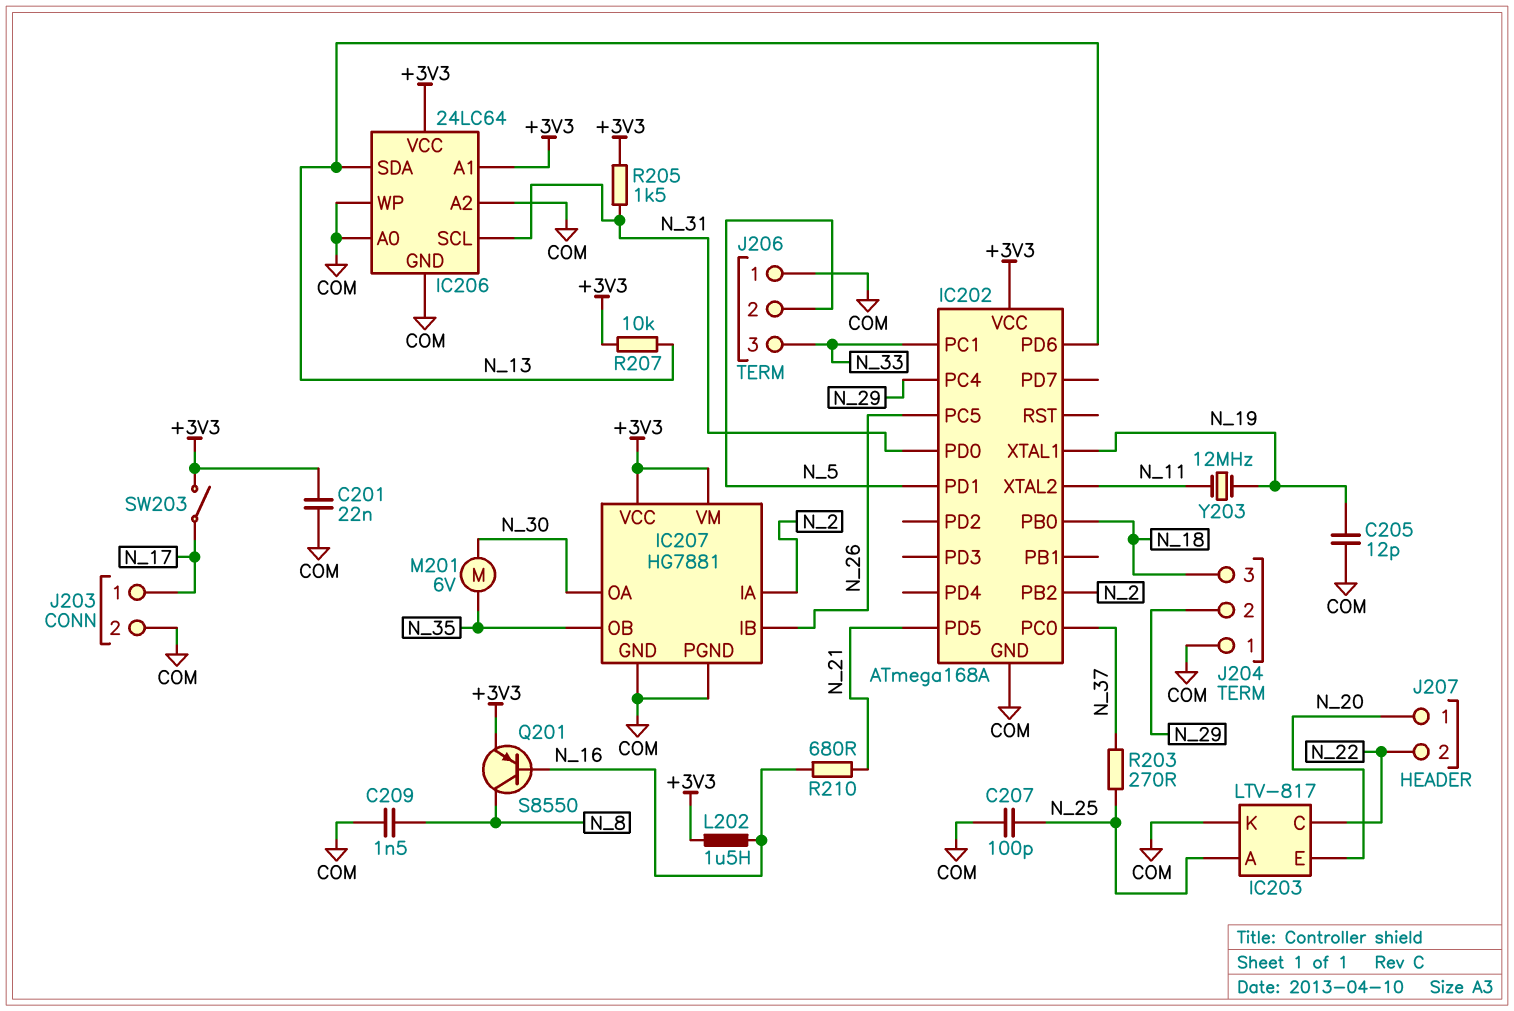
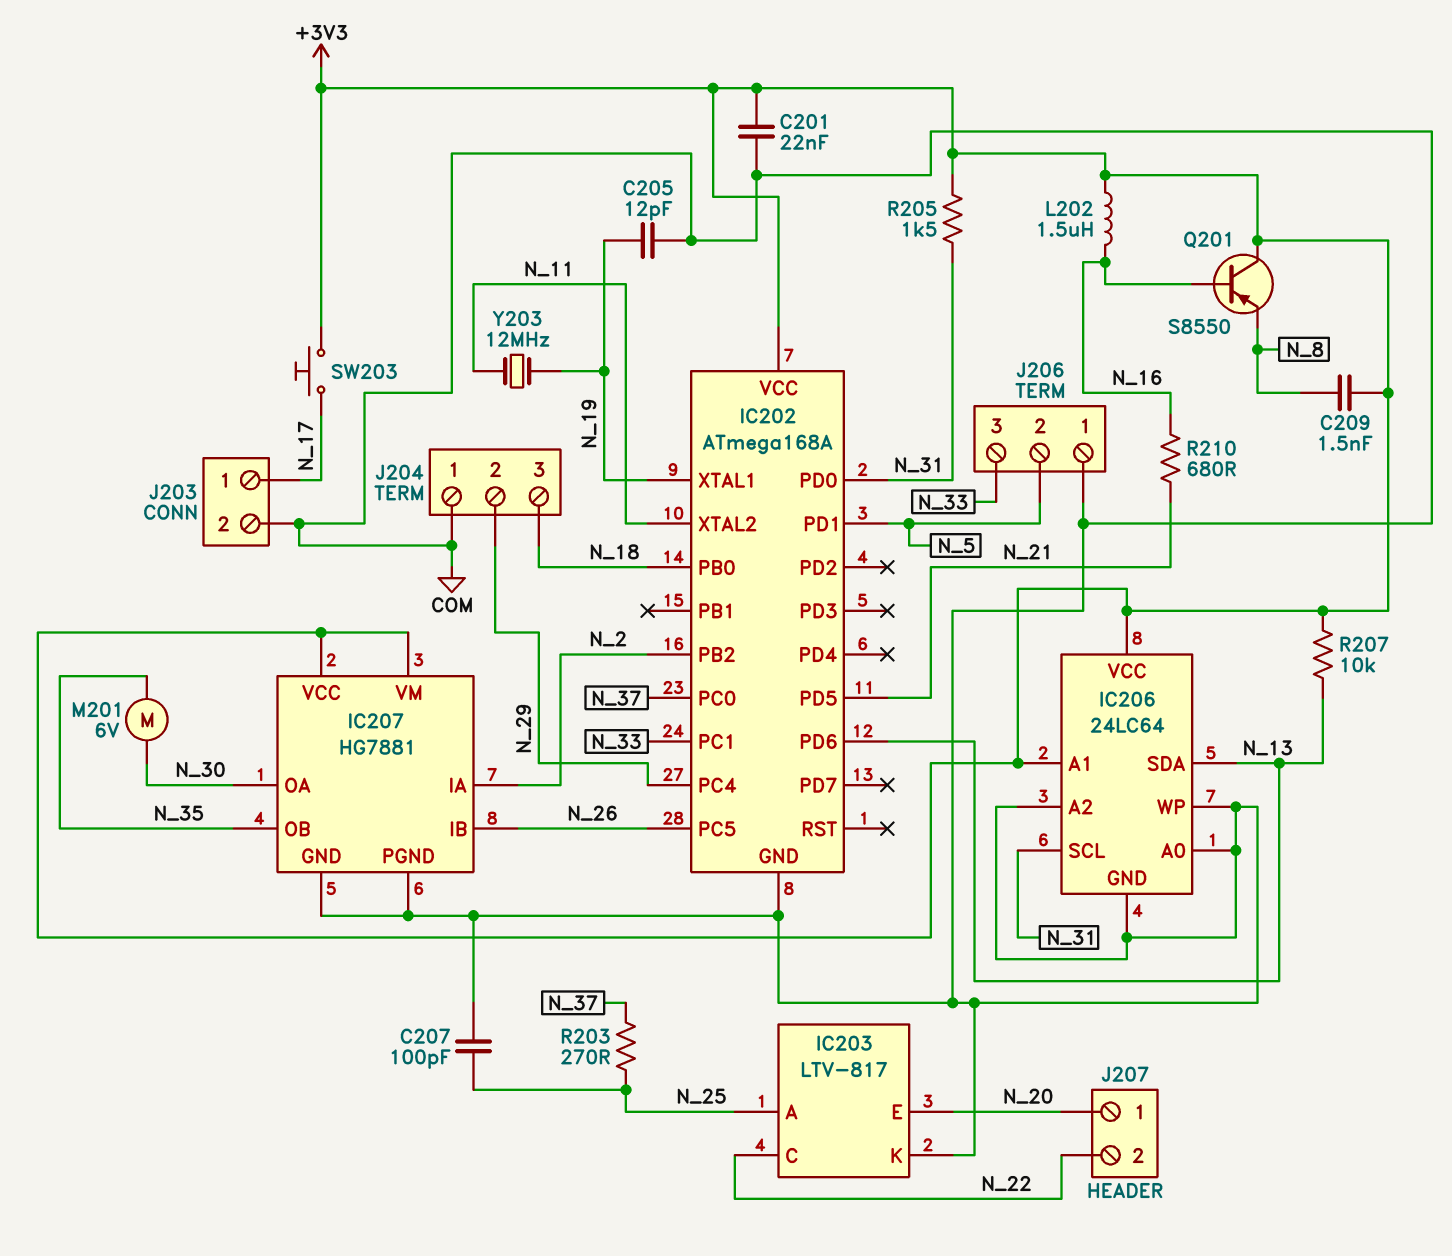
C209: 1.5nF (COM, N_8) -> 1.5nF (+3V3, N_8)
Q201: PNP S8550 (B N_16, C N_8, E +3V3) -> PNP S8550 (B N_16, C +3V3, E N_8)
SW203: switch (+3V3, N_17) -> button (+3V3, N_17)

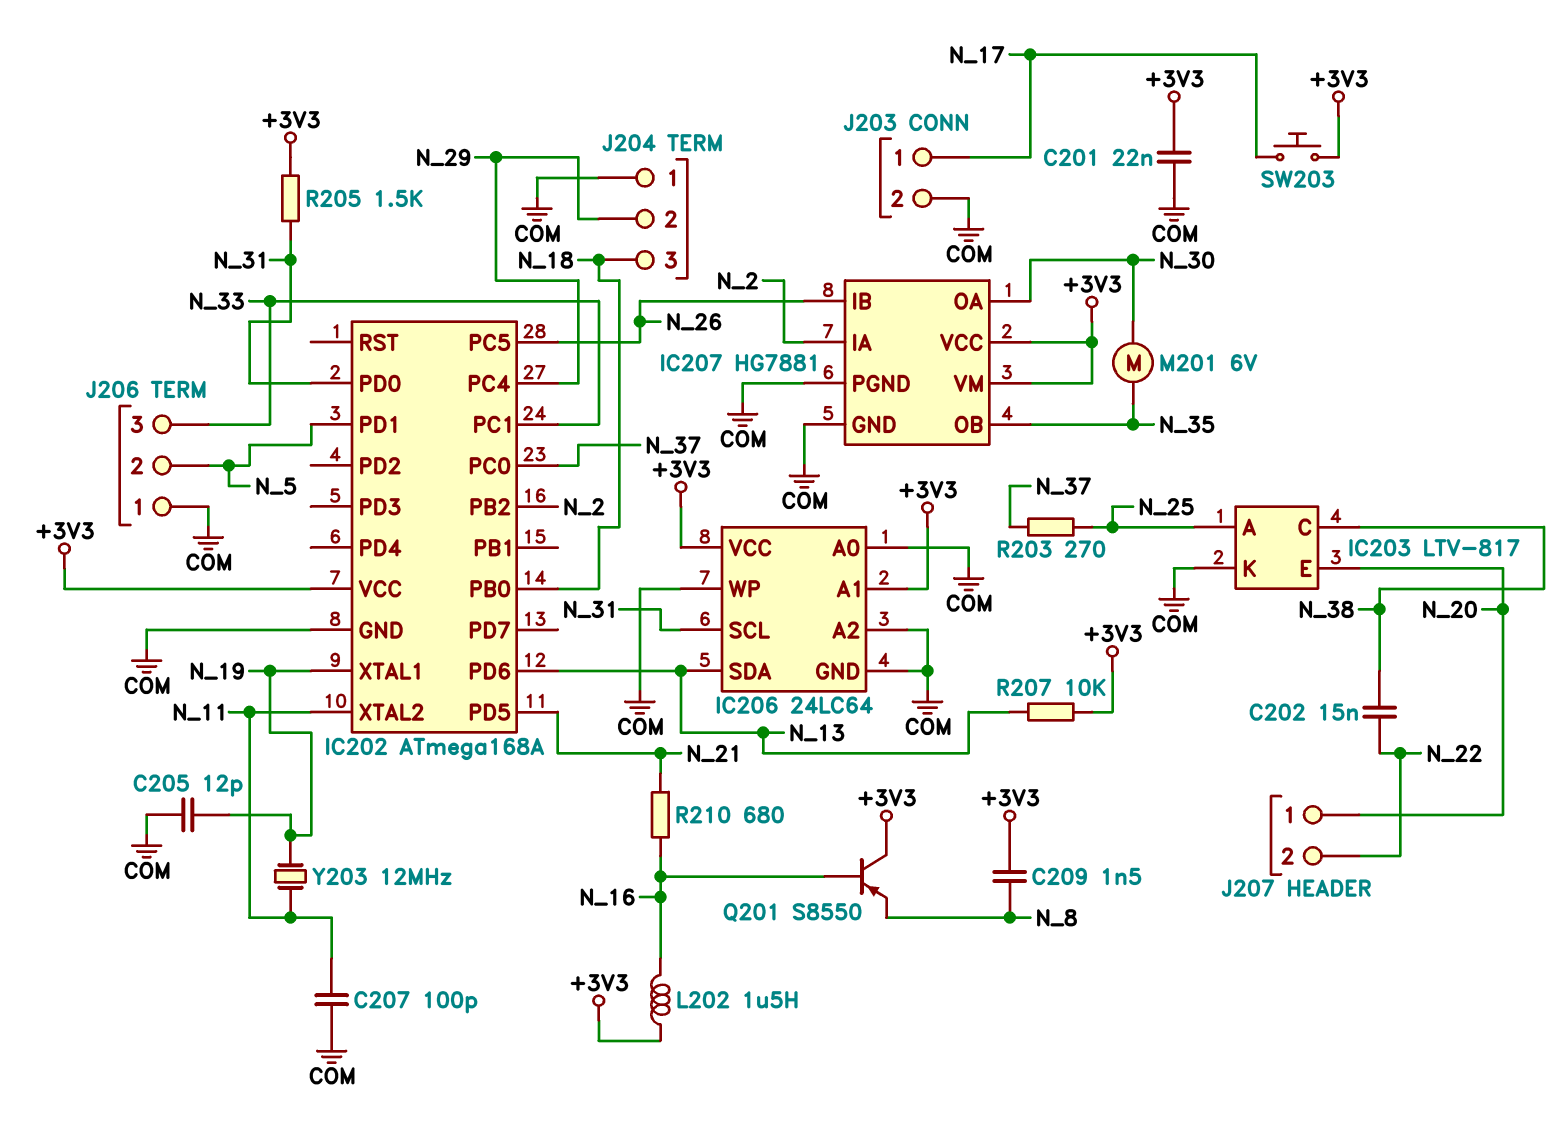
C202: none -> 15nF (N_22, N_38)
C207: 100pF (COM, N_25) -> 100pF (COM, N_11)
IC203 pin C: N_22 -> N_38

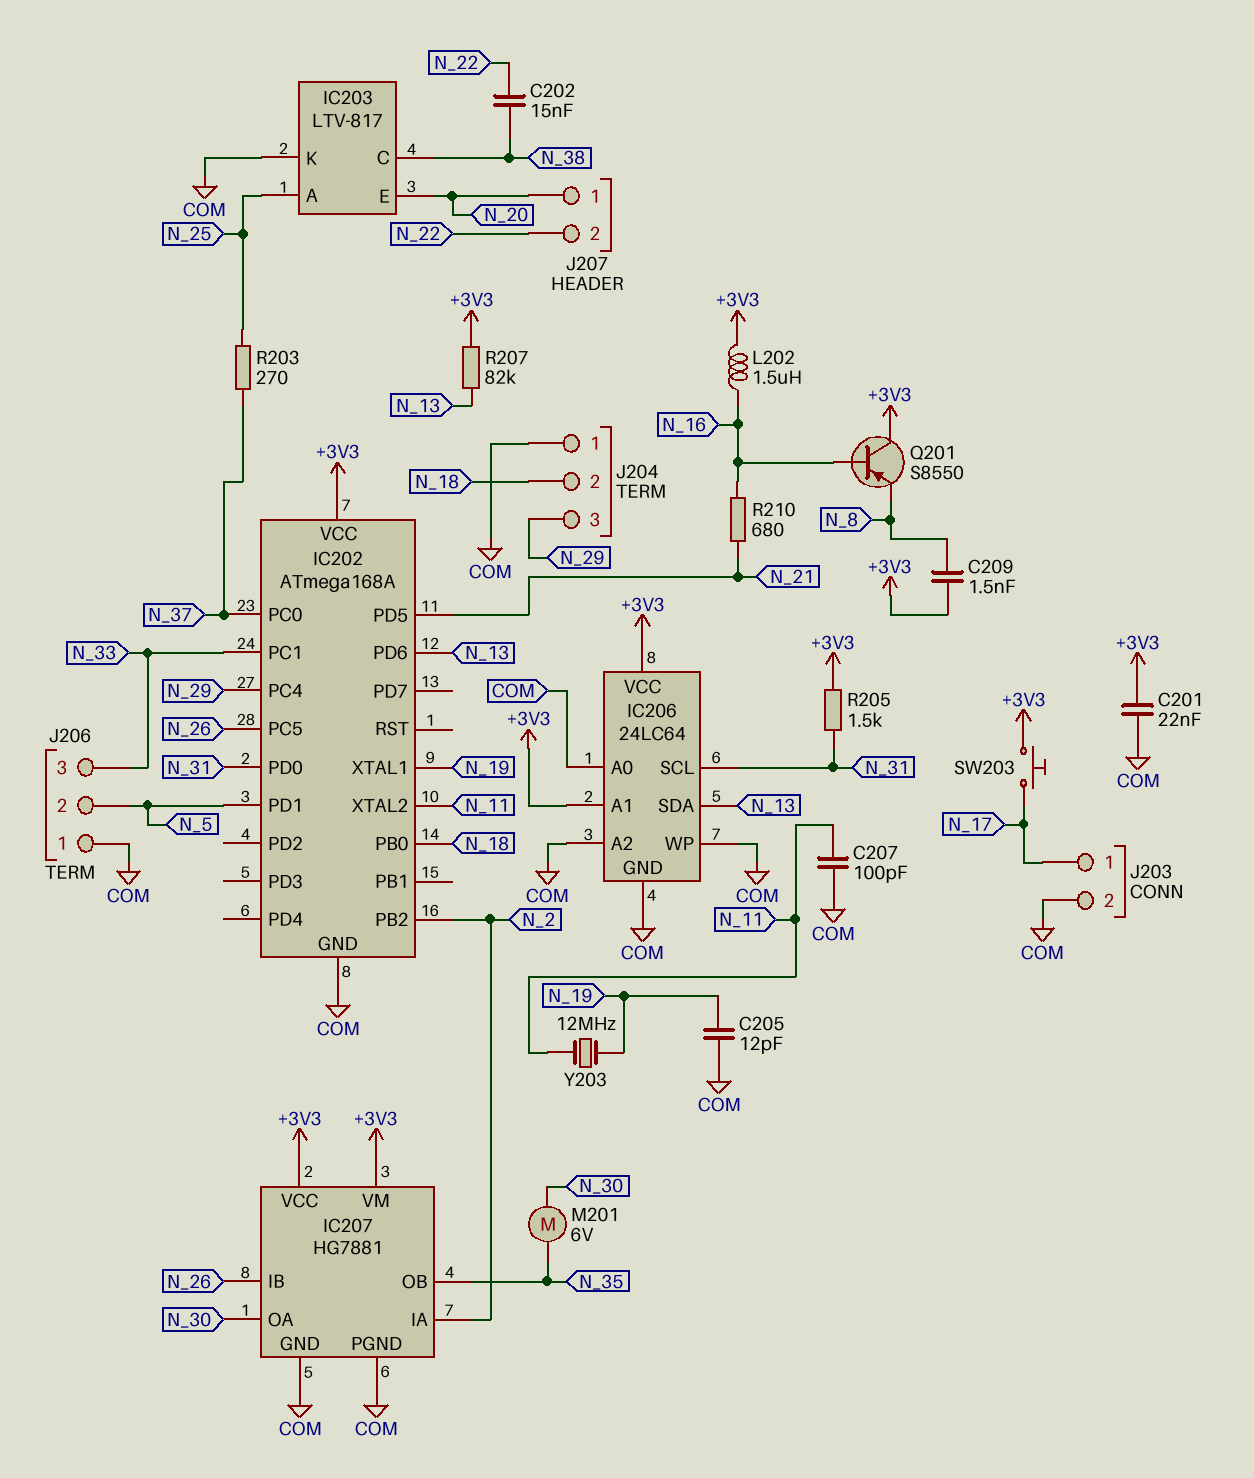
J204 pin 2: N_29 -> N_18
J204 pin 3: N_18 -> N_29
R207: 10k (+3V3, N_13) -> 82k (+3V3, N_13)

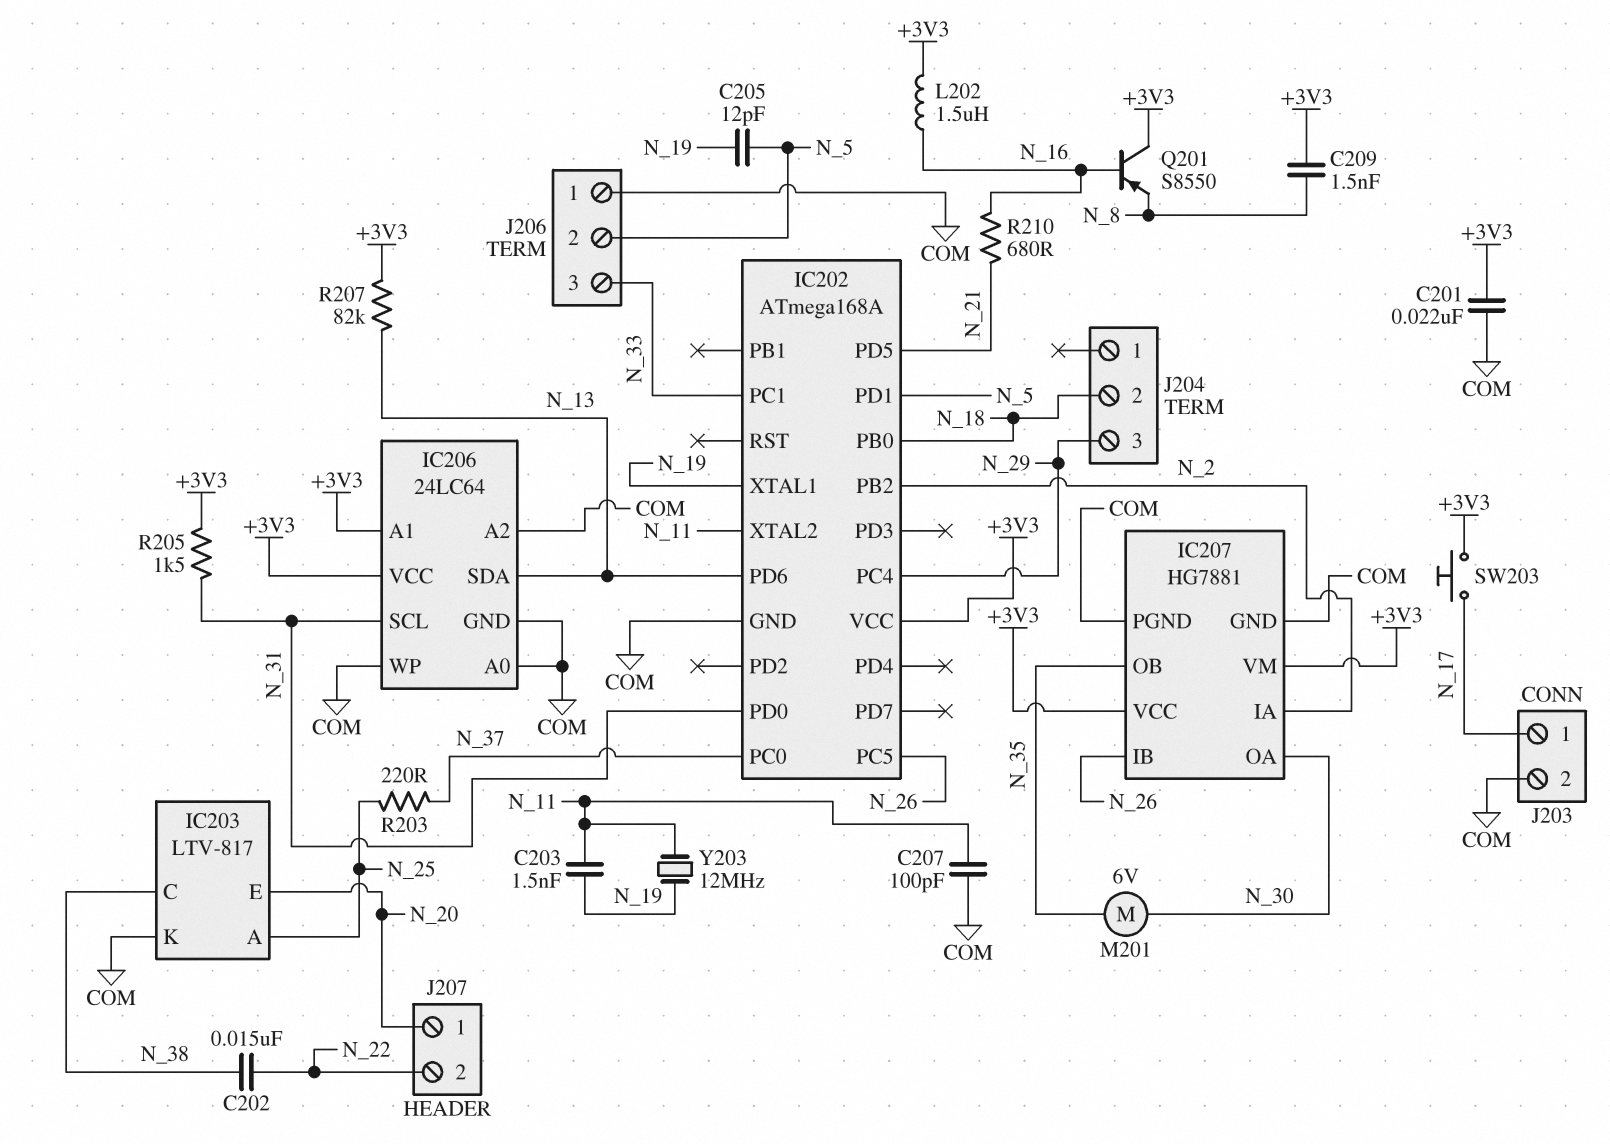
C203: none -> 1.5nF (N_11, N_19)
C205: 12pF (COM, N_19) -> 12pF (N_5, N_19)
J204 pin 1: COM -> none
R203: 270 (N_25, N_37) -> 220 (N_25, N_37)

